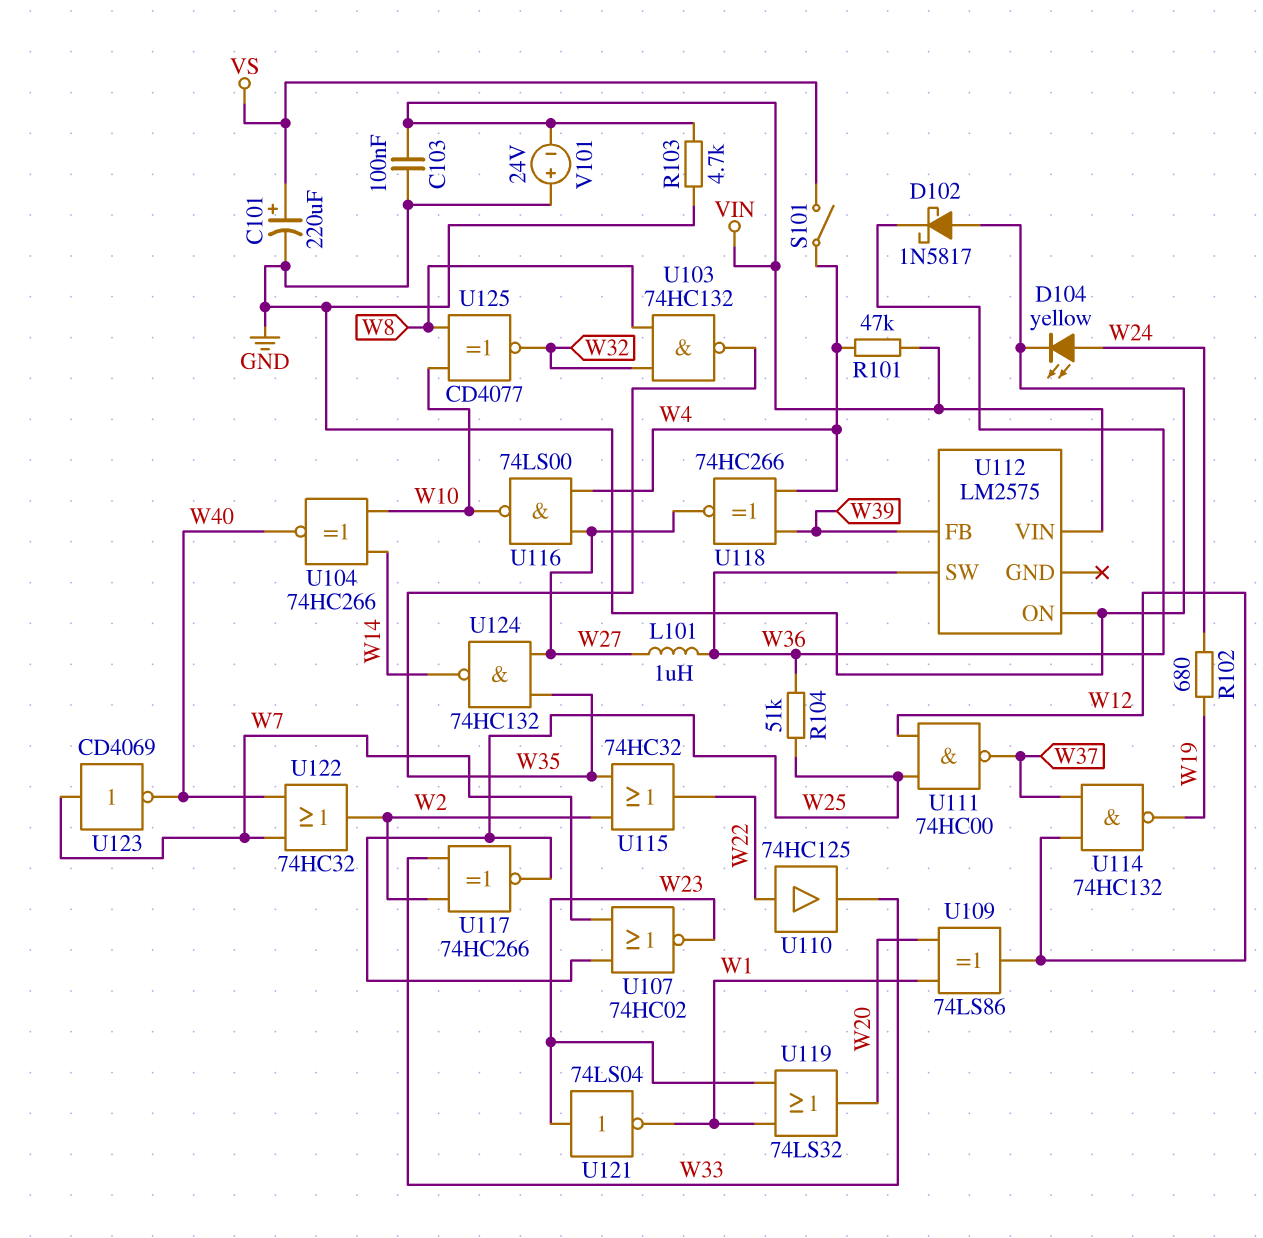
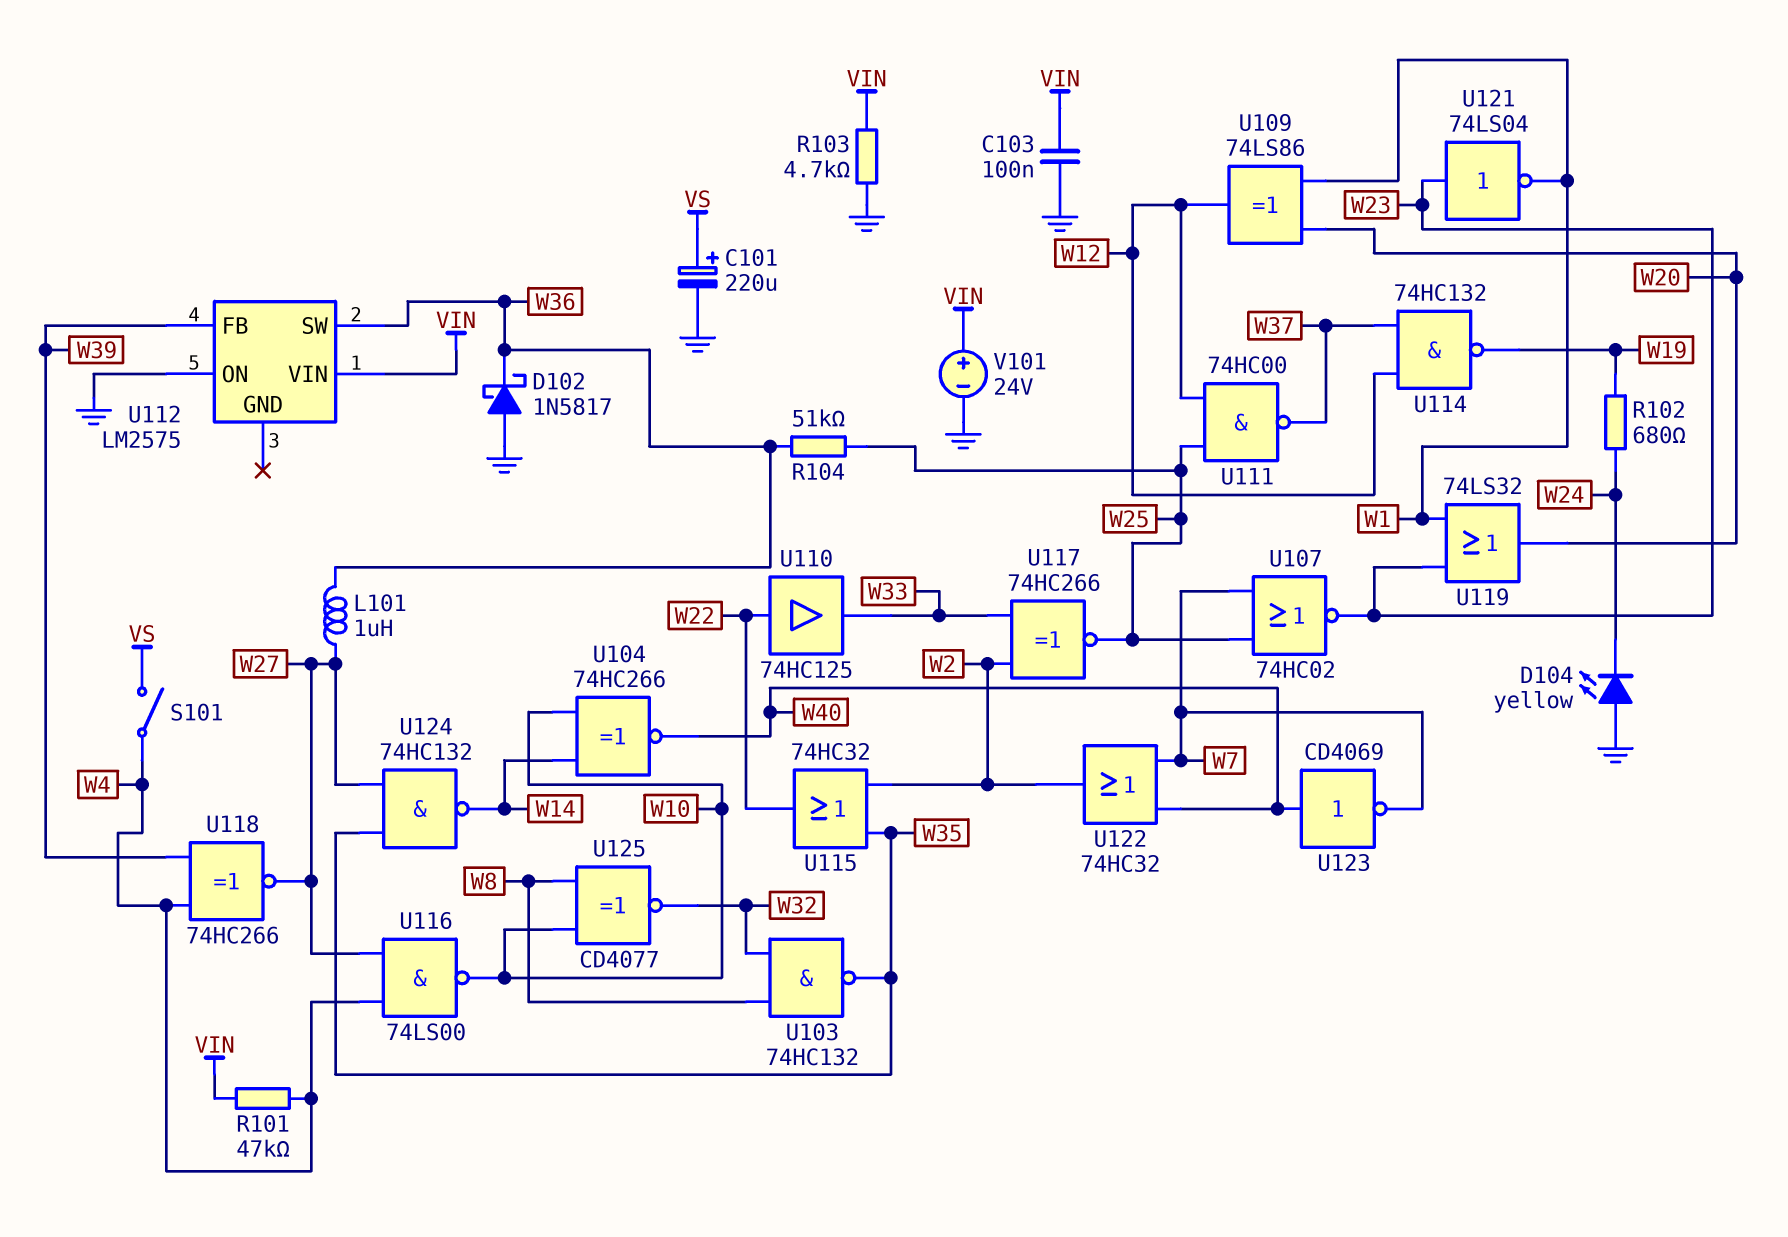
D104: LED yellow (A W24, K GND) -> LED yellow (A GND, K W24)
U123: NOT CD4069 (in W7, out W40) -> NOT CD4069 (in W40, out W7)
V101: 24V (plus GND, minus VIN) -> 24V (plus VIN, minus GND)

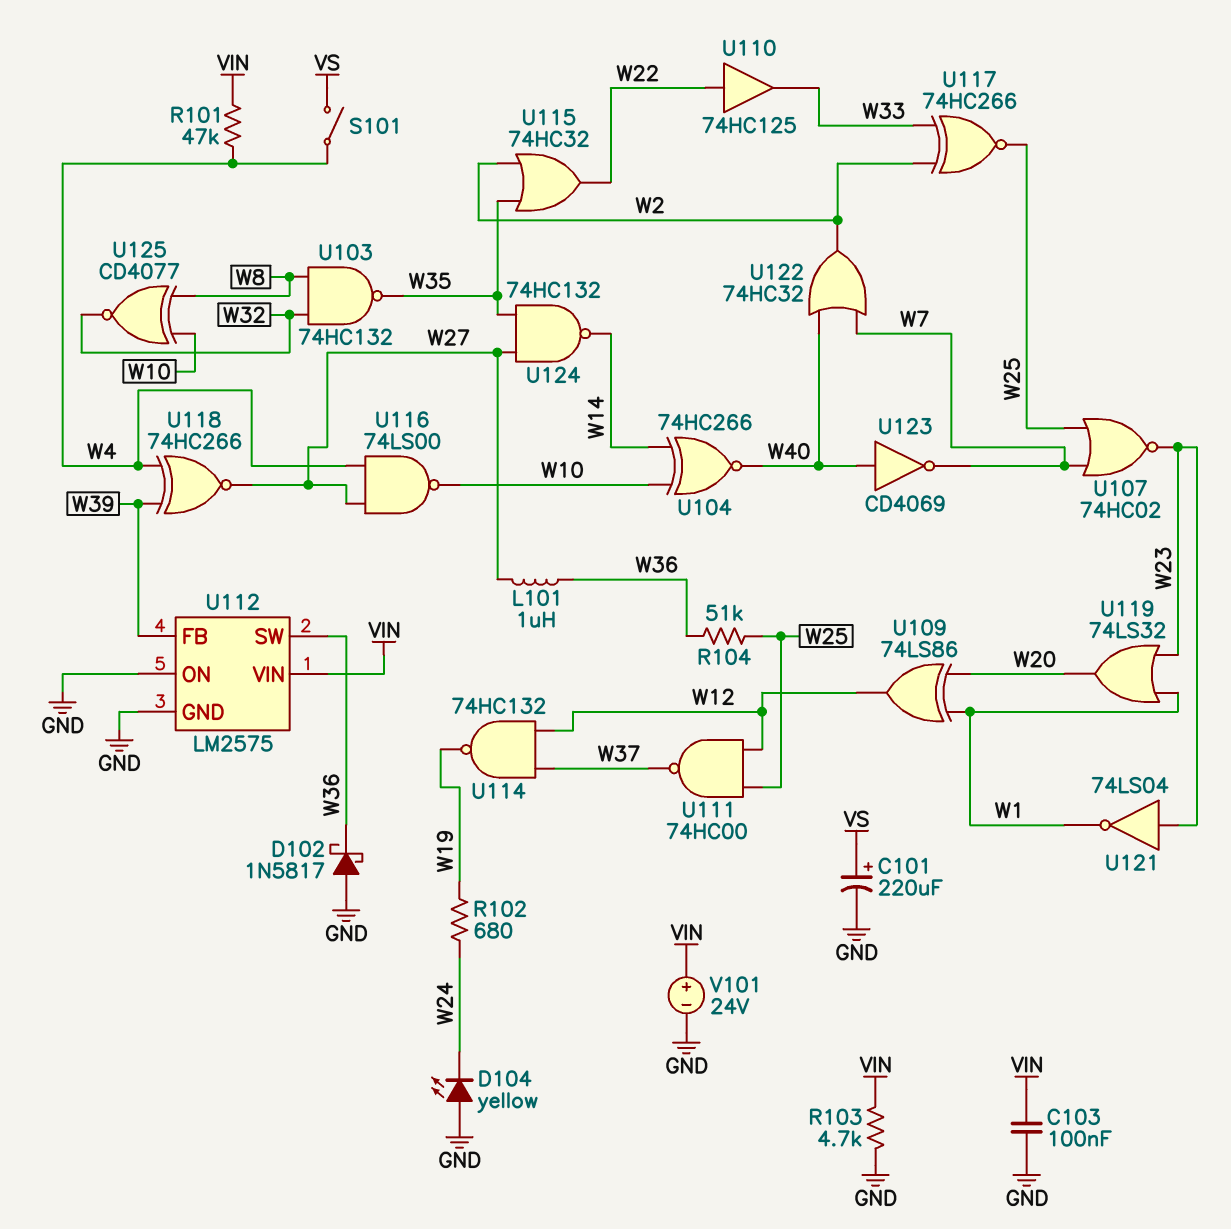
U112 pin GND: none -> GND

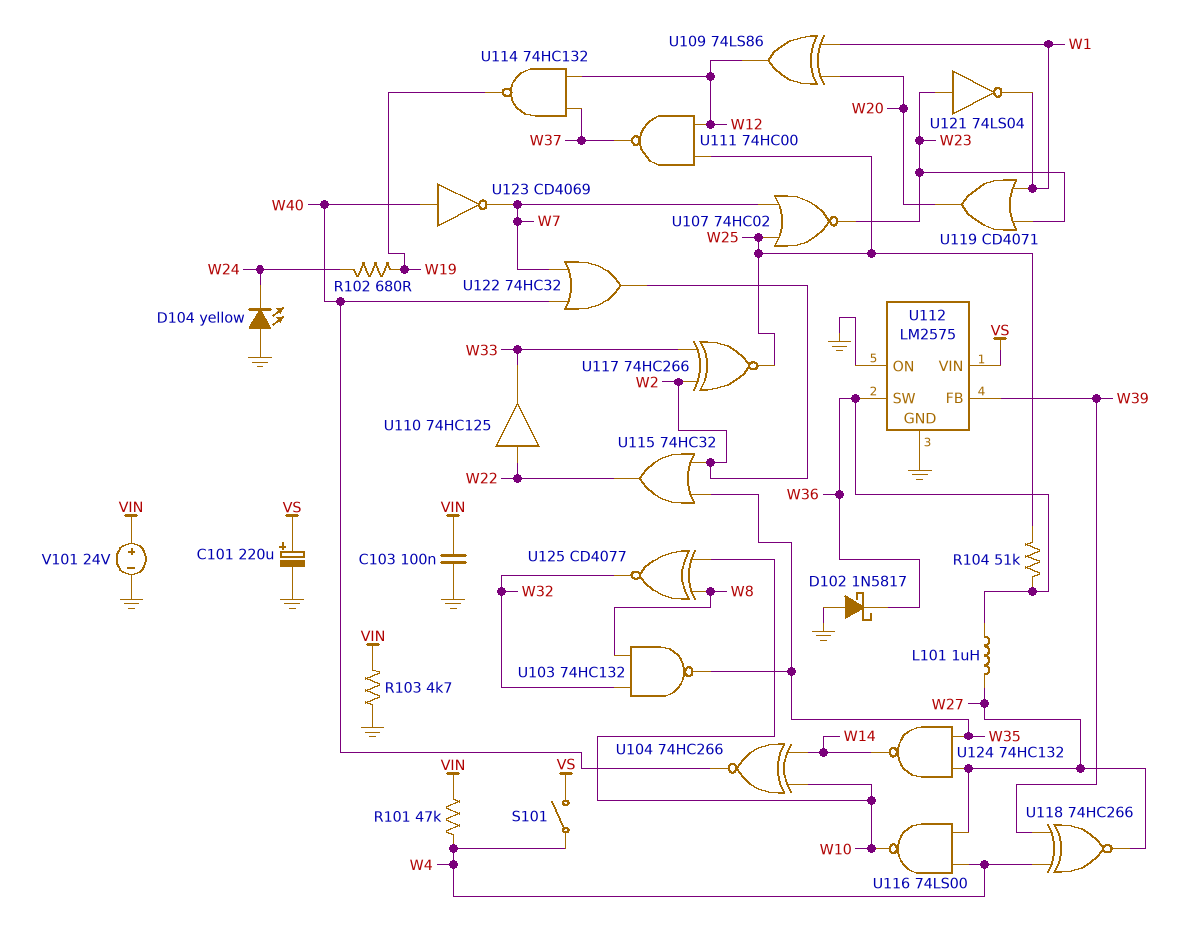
U112 pin VIN: VIN -> VS
U119: OR 74LS32 (in W1, in W23, out W20) -> OR CD4071 (in W1, in W23, out W20)

